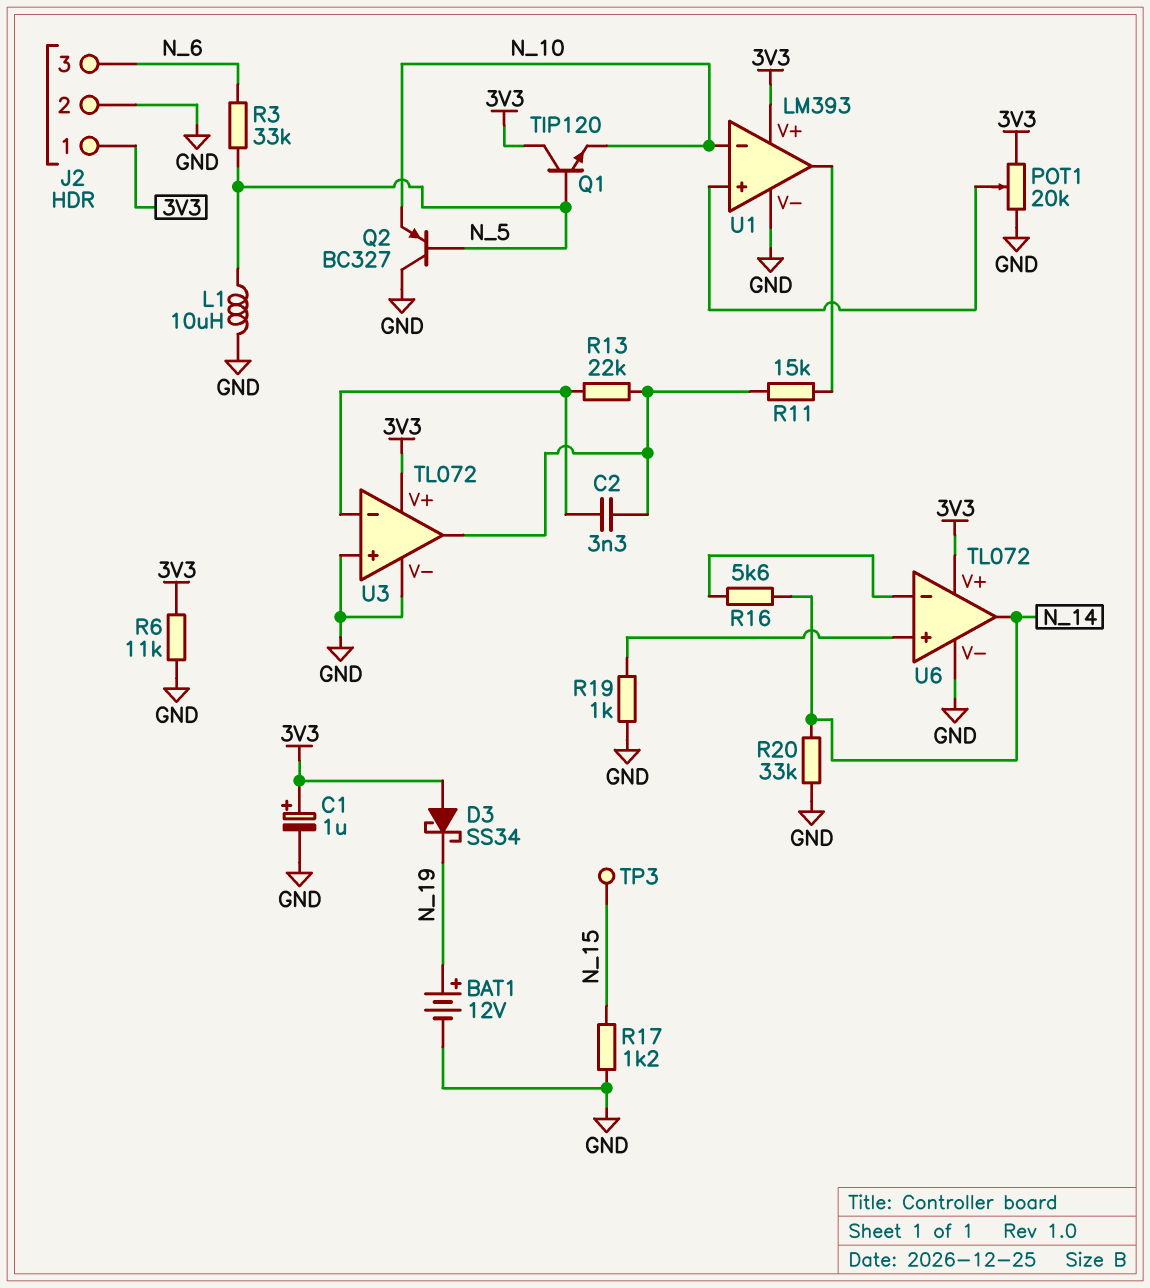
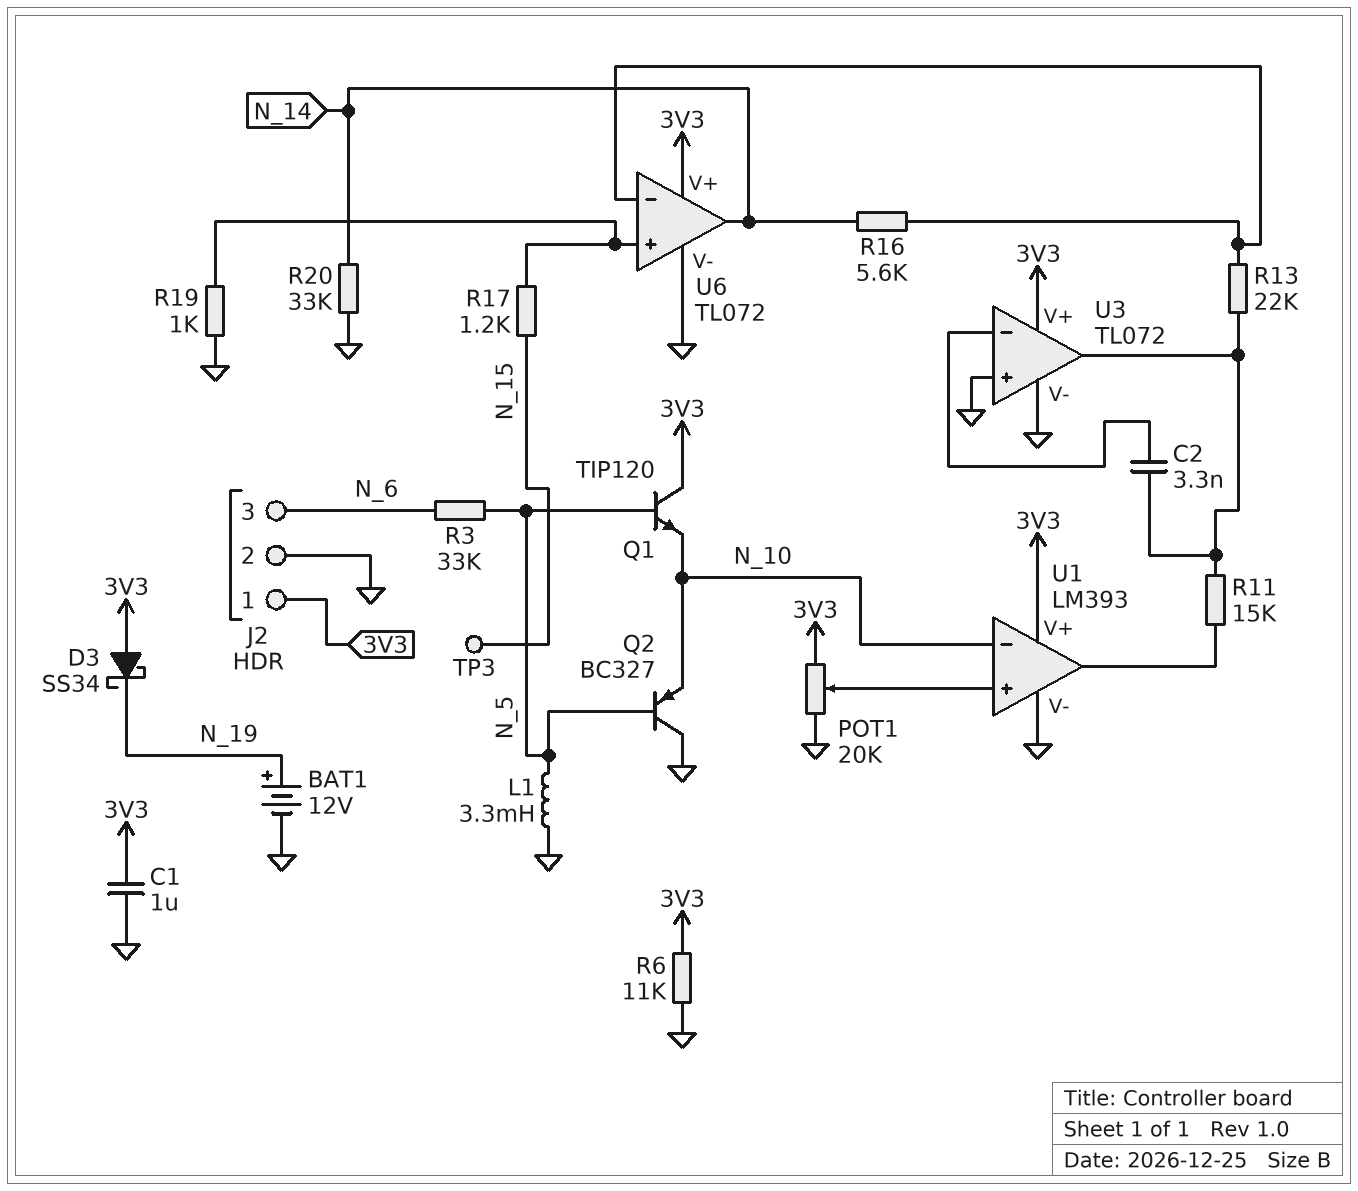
C1: 1uF (plus 3V3, minus GND) -> 1uF (3V3, GND)
L1: 10uH (GND, N_5) -> 3.3mH (GND, N_5)
R13: 22k (U3/in-, U3/out) -> 22k (U3/out, U6/in-)
R17: 1.2k (GND, N_15) -> 1.2k (N_15, U6/in+)

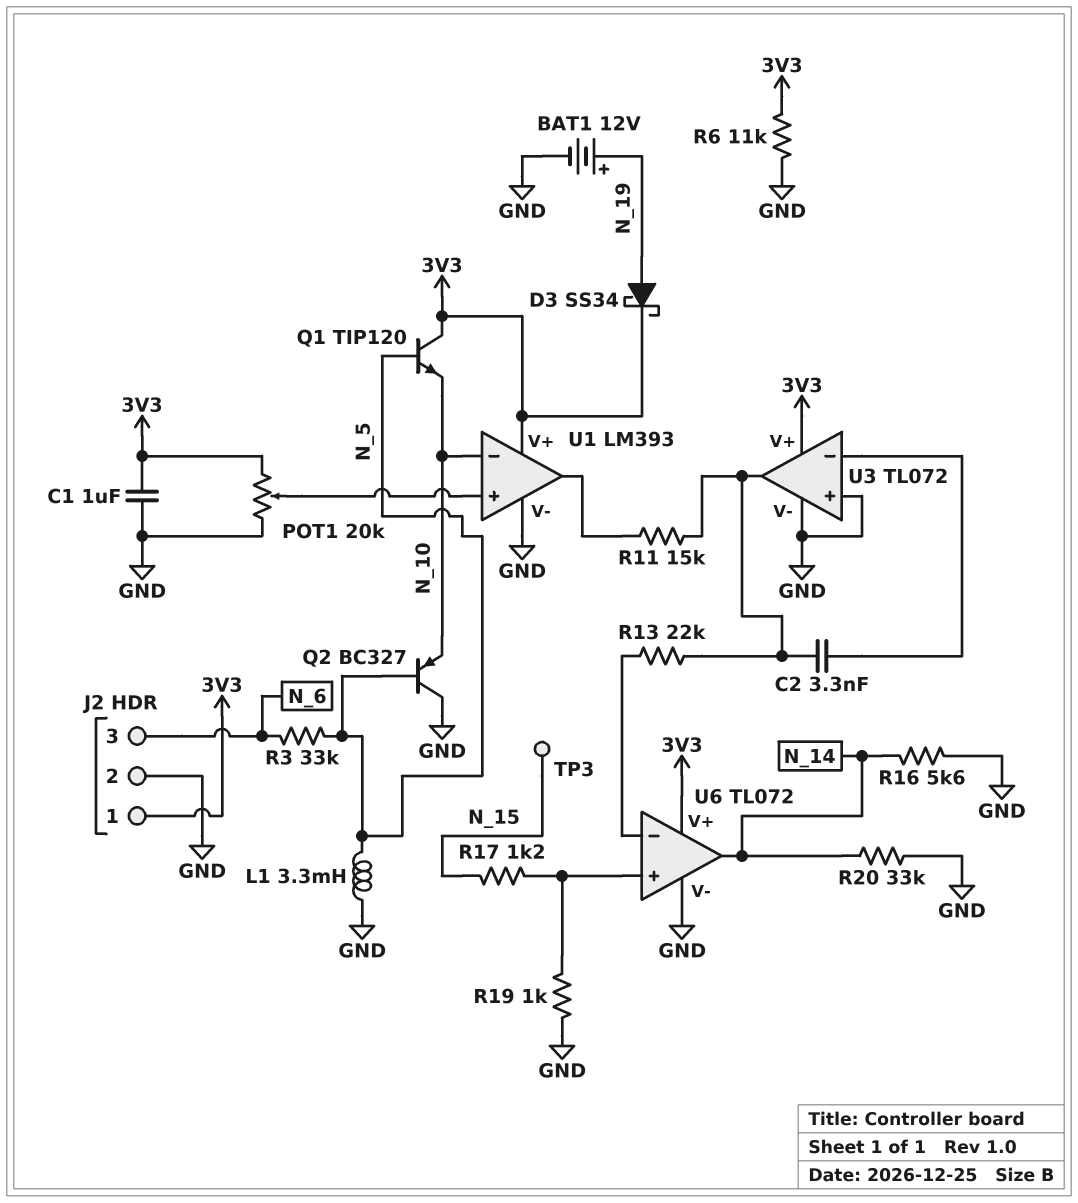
D3: schottky SS34 (A 3V3, K N_19) -> schottky SS34 (A N_19, K 3V3)
R16: 5.6k (N_14, U6/in-) -> 5.6k (GND, N_14)

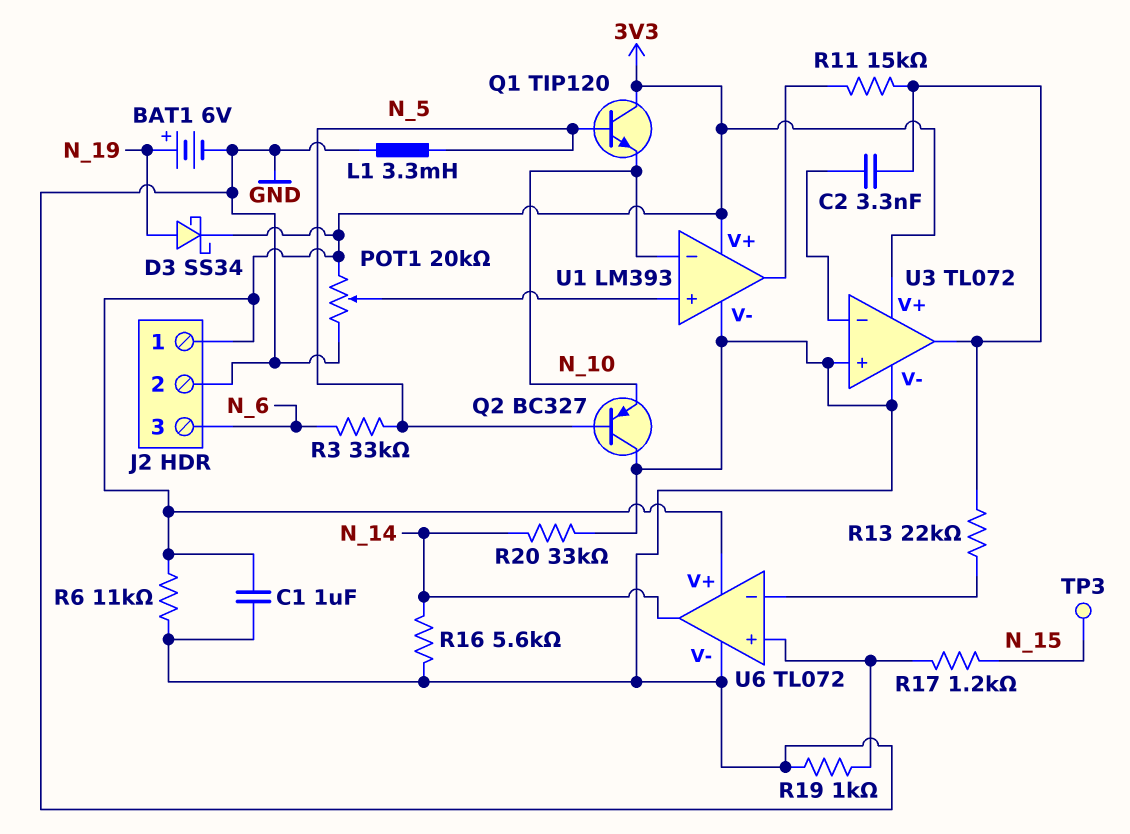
BAT1: 12V (plus N_19, minus GND) -> 6V (plus N_19, minus GND)

